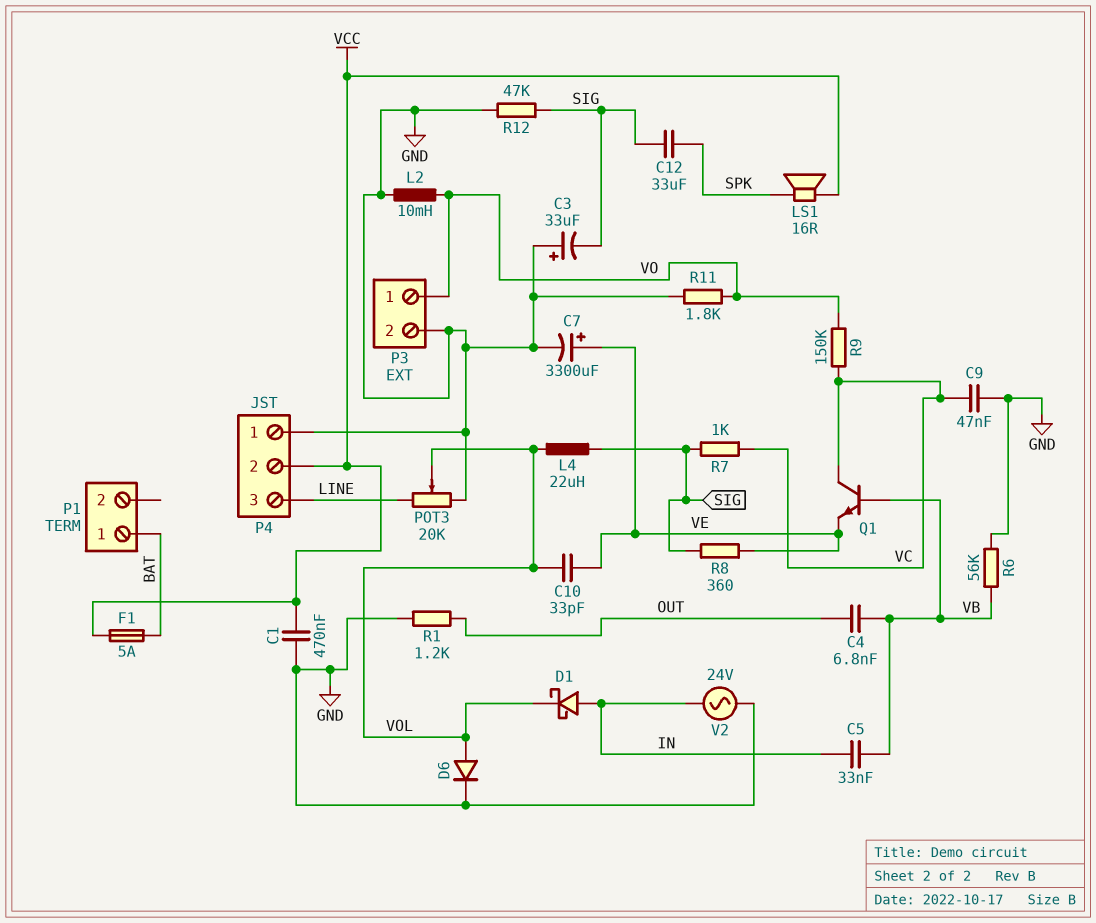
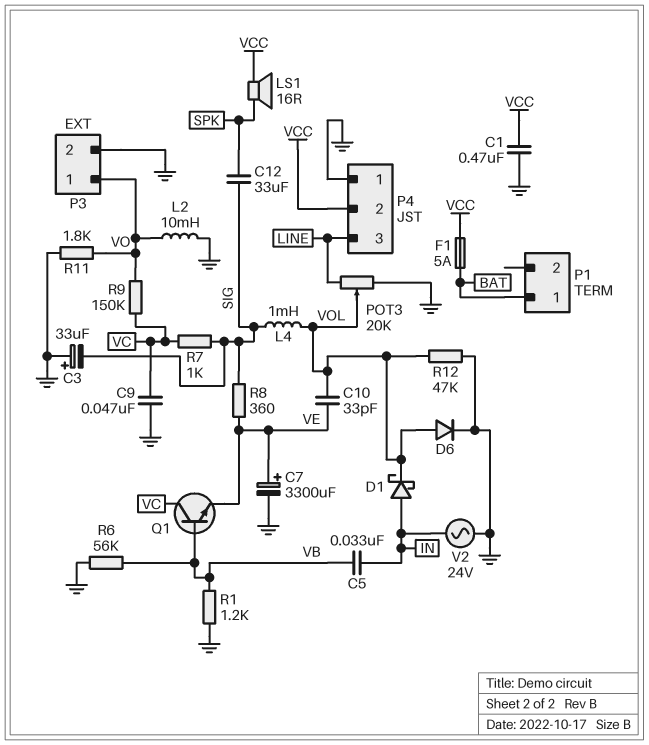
C4: 6.8nF (OUT, VB) -> none
L4: 22uH (SIG, VOL) -> 1mH (SIG, VOL)
R1: 1.2k (GND, OUT) -> 1.2k (GND, VB)
R12: 47k (GND, SIG) -> 47k (GND, VOL)

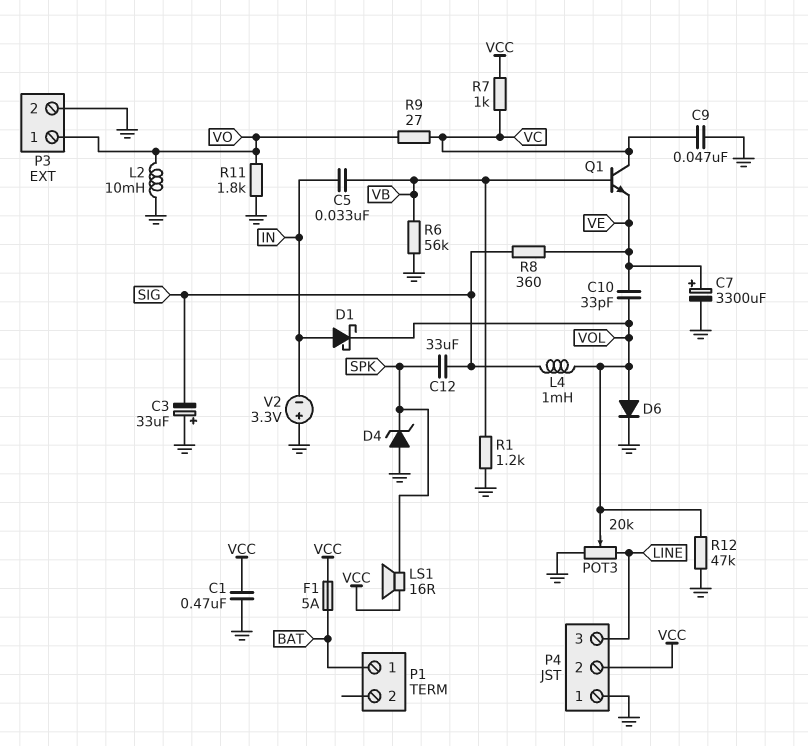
D4: none -> zener (A GND, K SPK)
R7: 1k (SIG, VC) -> 1k (VC, VCC)
R9: 150k (VC, VO) -> 27 (VC, VO)
V2: AC 24V (GND, IN) -> 3.3V (plus GND, minus IN)

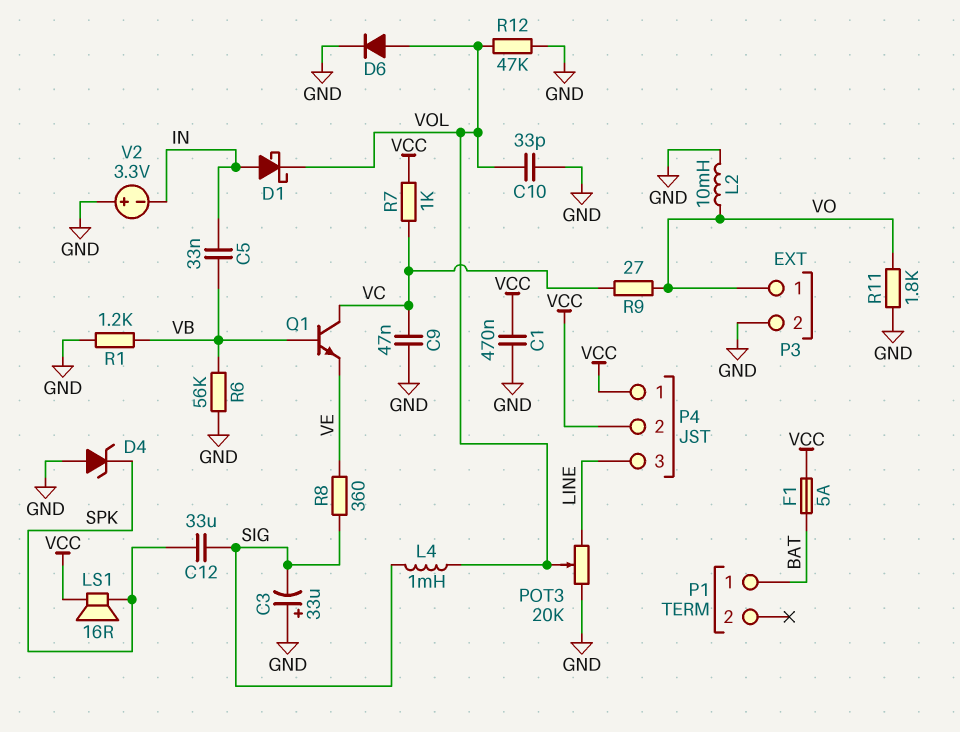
C7: 3300uF (plus VE, minus GND) -> none
C10: 33pF (VE, VOL) -> 33pF (GND, VOL)
P4 pin 1: GND -> VCC

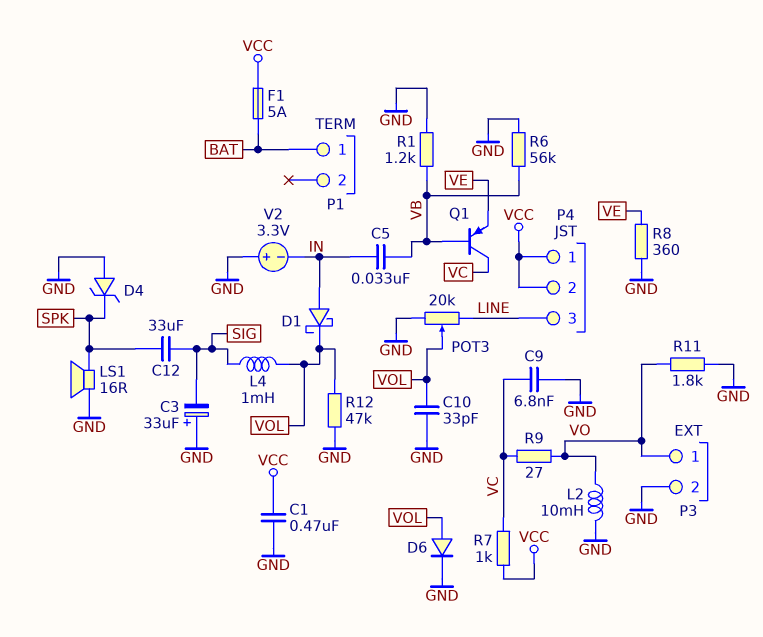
C9: 47nF (GND, VC) -> 6.8nF (GND, VC)
LS1: speaker 16R (SPK, VCC) -> speaker 16R (GND, SPK)
Q1: NPN (B VB, C VC, E VE) -> PNP (B VB, C VC, E VE)
R8: 360 (SIG, VE) -> 360 (GND, VE)

